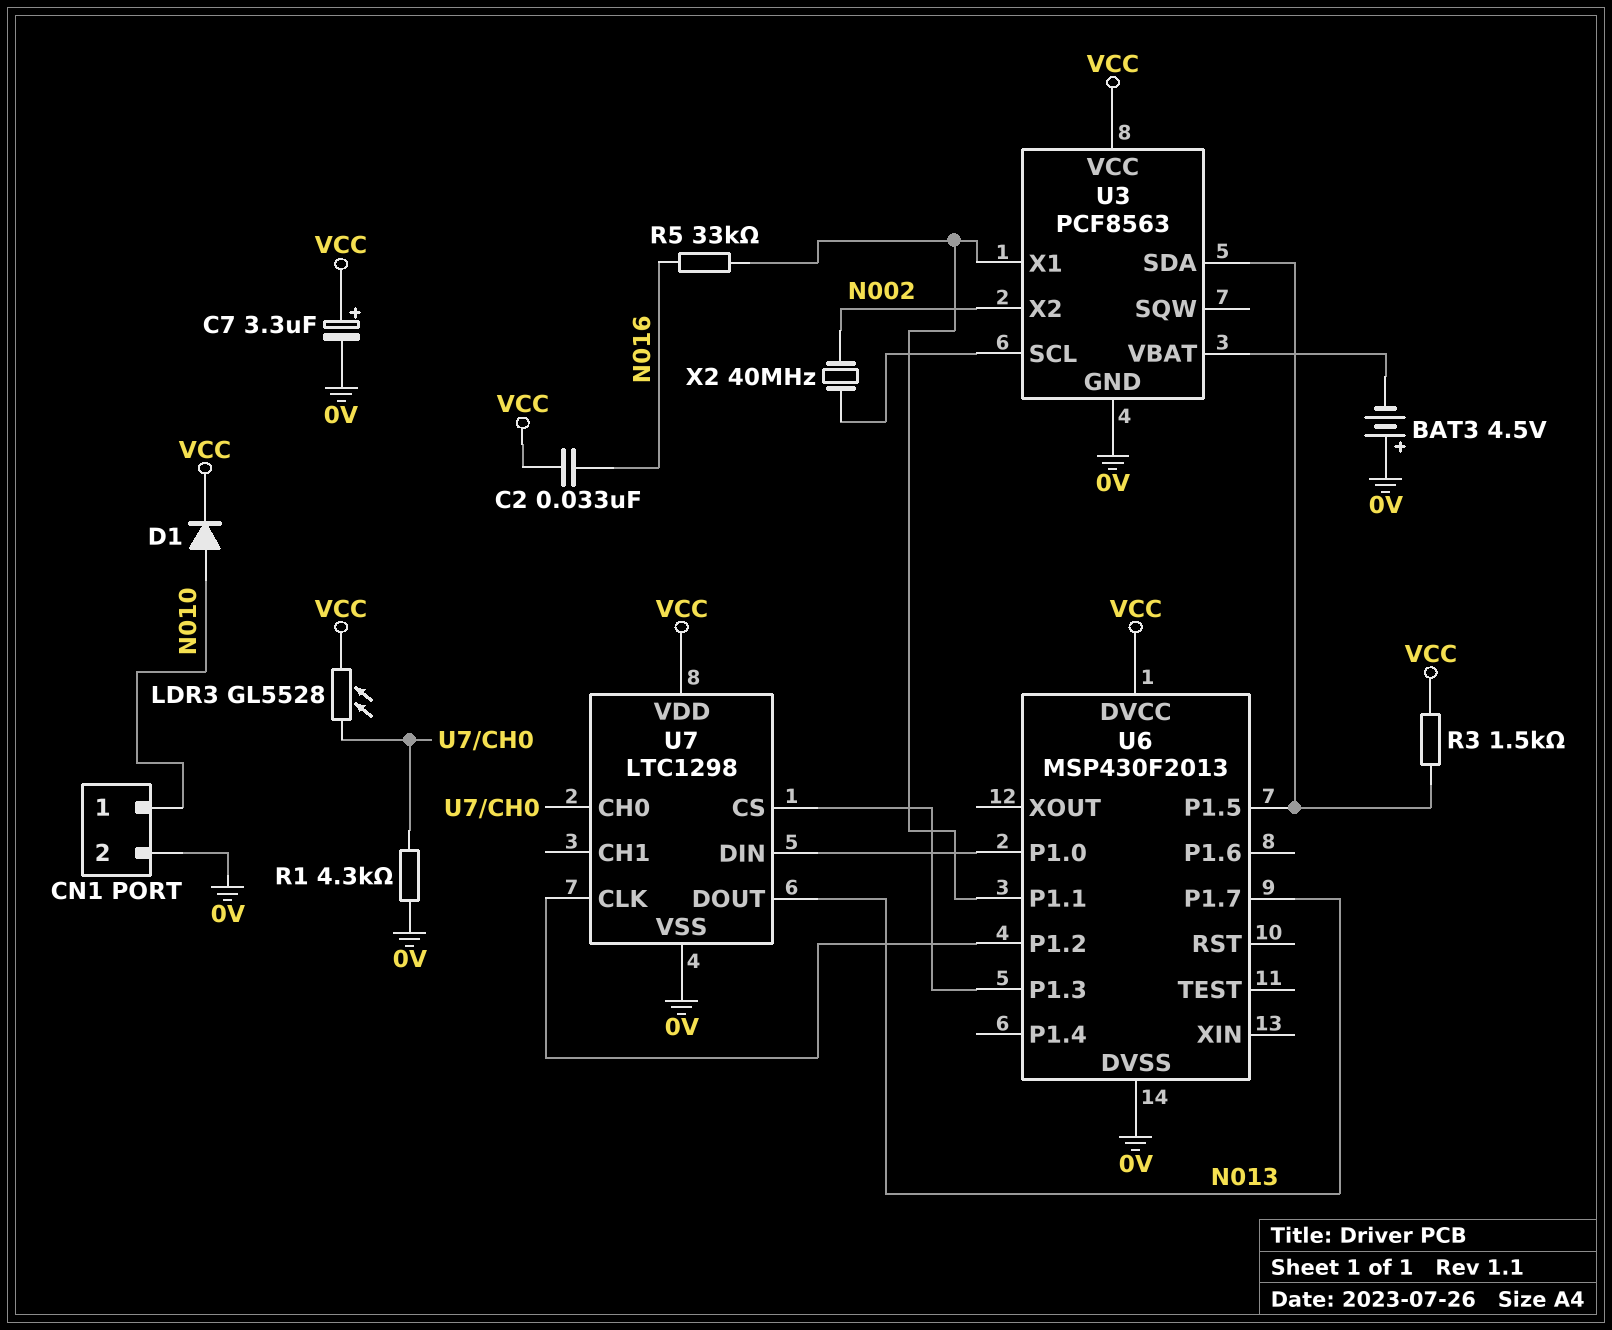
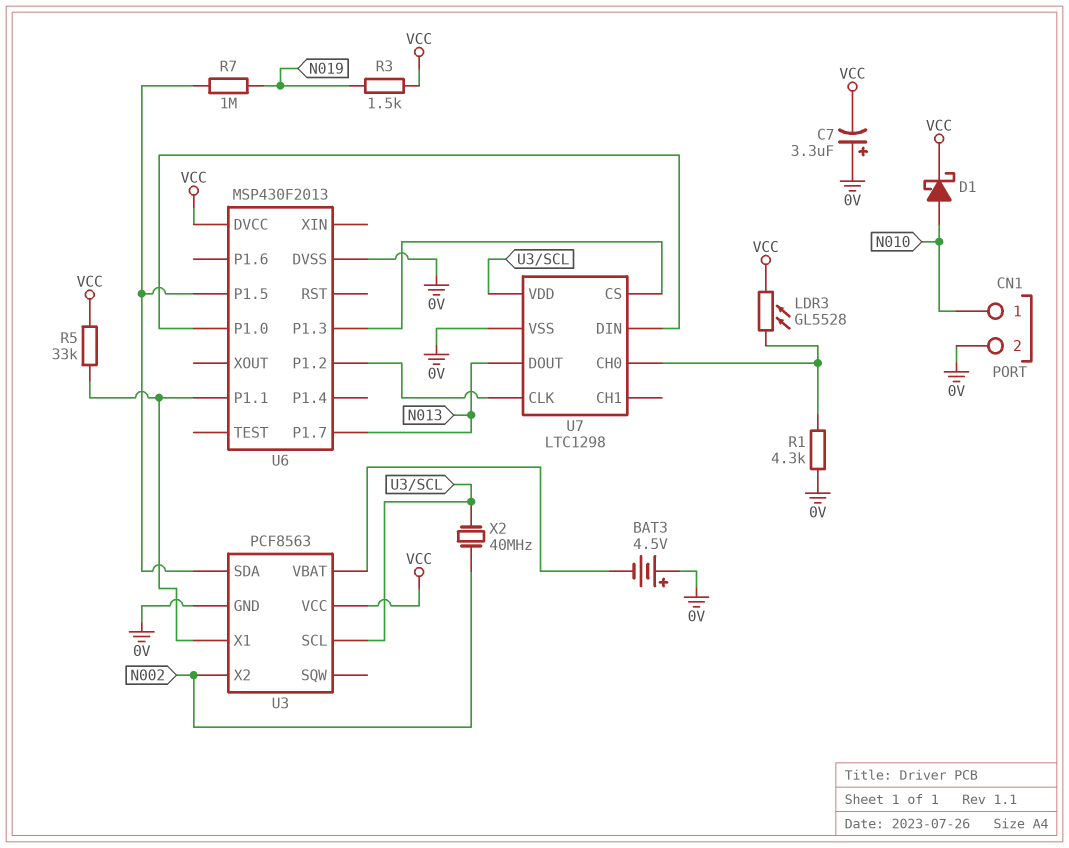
C2: 33nF (N016, VCC) -> none
C7: 3.3uF (plus VCC, minus 0V) -> 3.3uF (plus 0V, minus VCC)
D1: diode (A N010, K VCC) -> schottky (A N010, K VCC)
R3: 1.5k (U3/SDA, VCC) -> 1.5k (N019, VCC)
R5: 33k (N016, U3/X1) -> 33k (U3/X1, VCC)
R7: none -> 1M (N019, U3/SDA)
U7 pin VDD: VCC -> U3/SCL

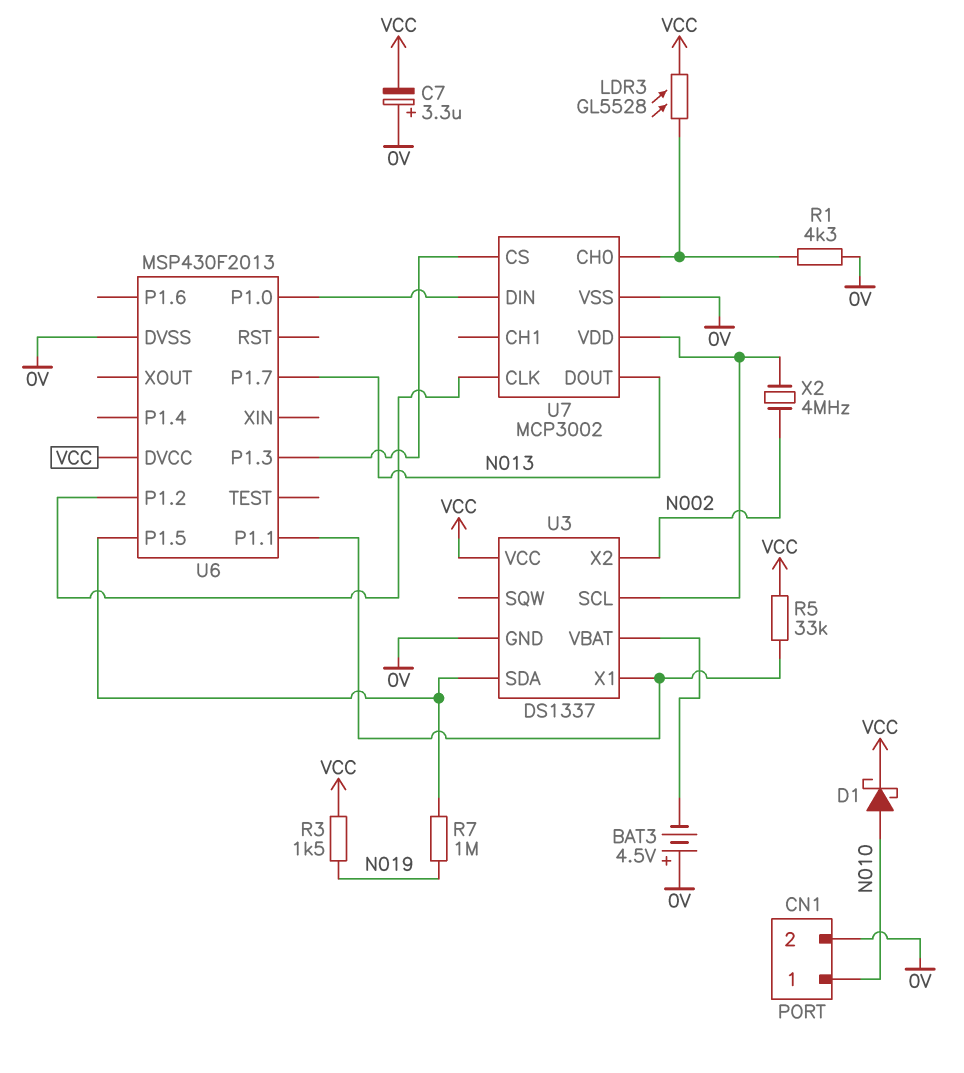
U3: PCF8563 -> DS1337
U7: LTC1298 -> MCP3002
X2: 40MHz (N002, U3/SCL) -> 4MHz (N002, U3/SCL)

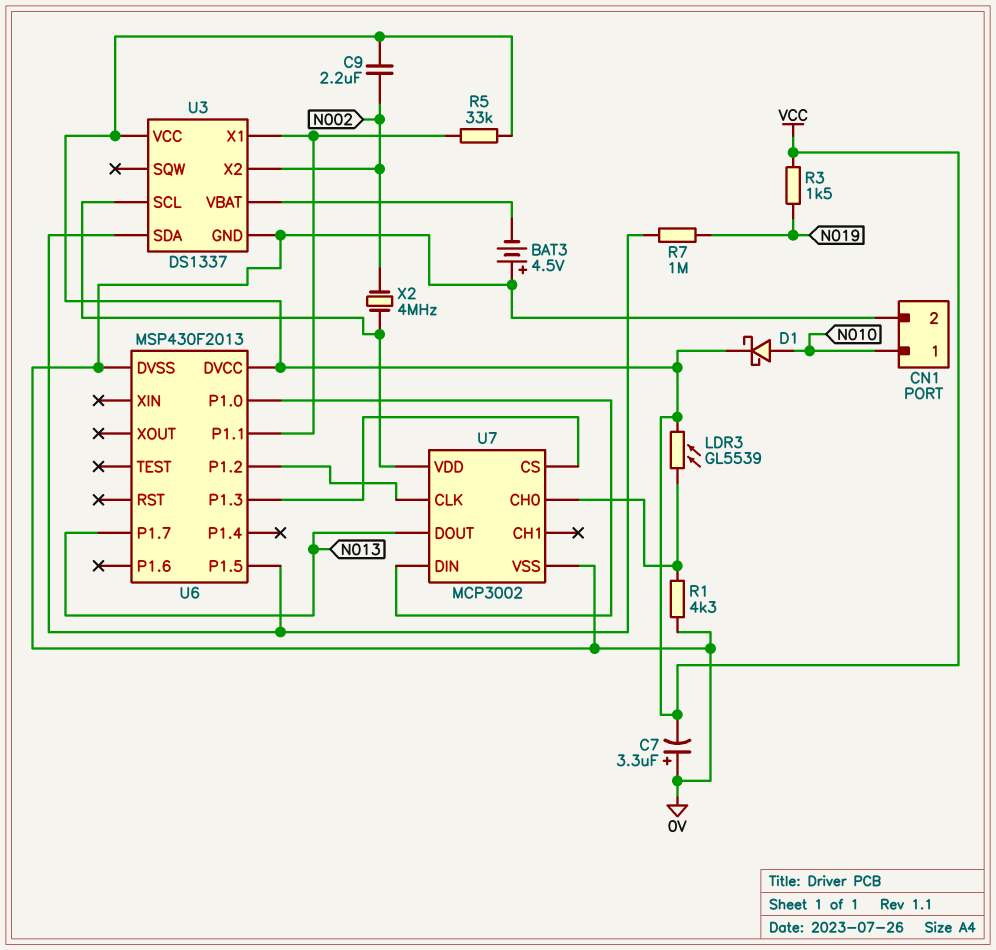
C9: none -> 2.2uF (N002, VCC)
LDR3: GL5528 (U7/CH0, VCC) -> GL5539 (U7/CH0, VCC)

